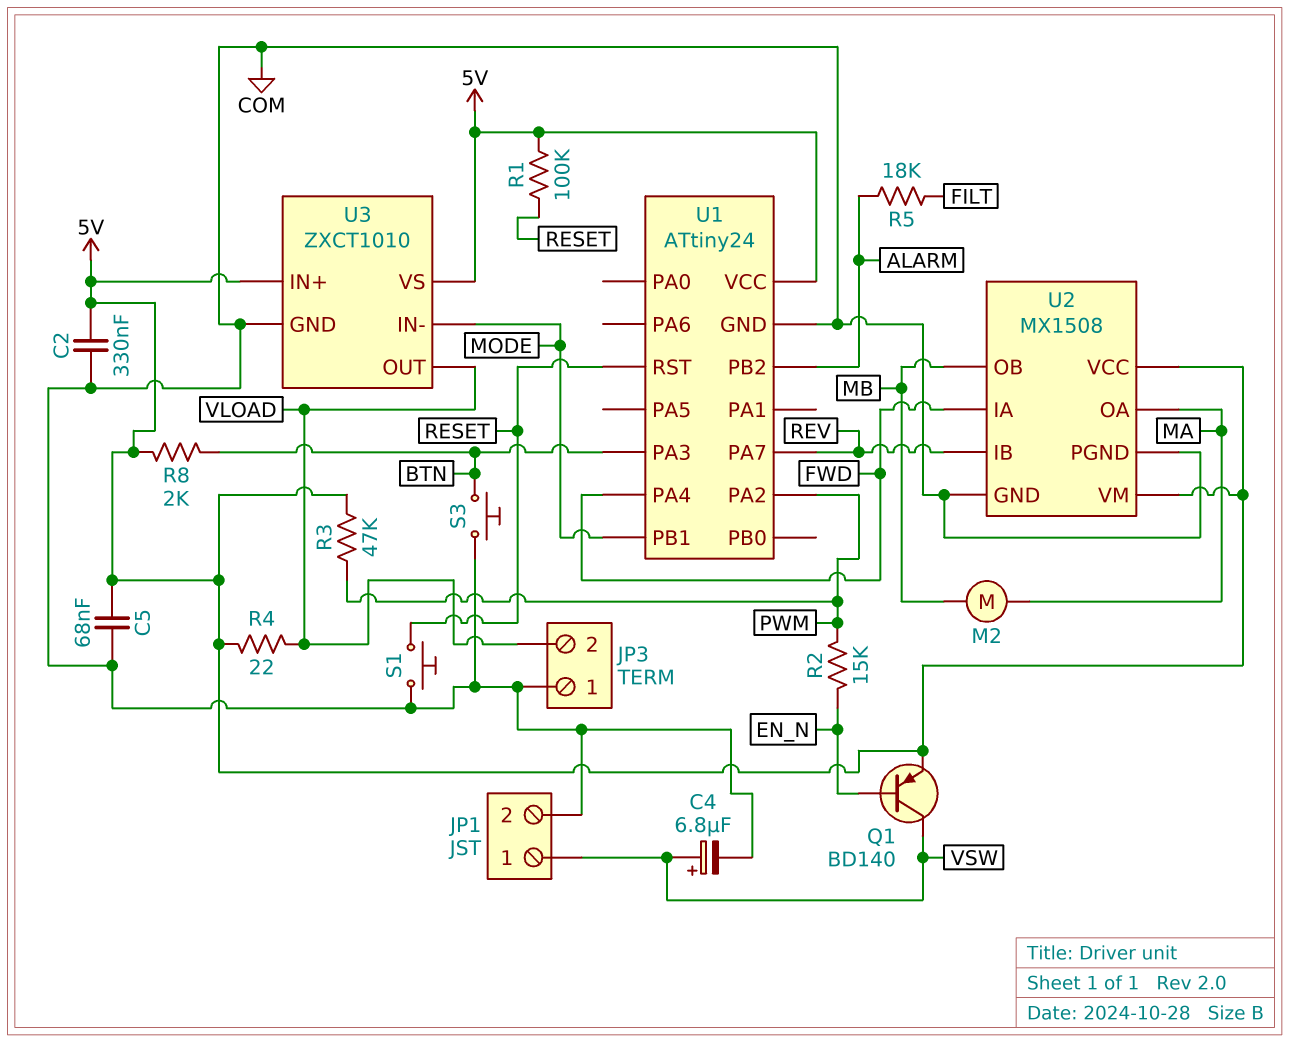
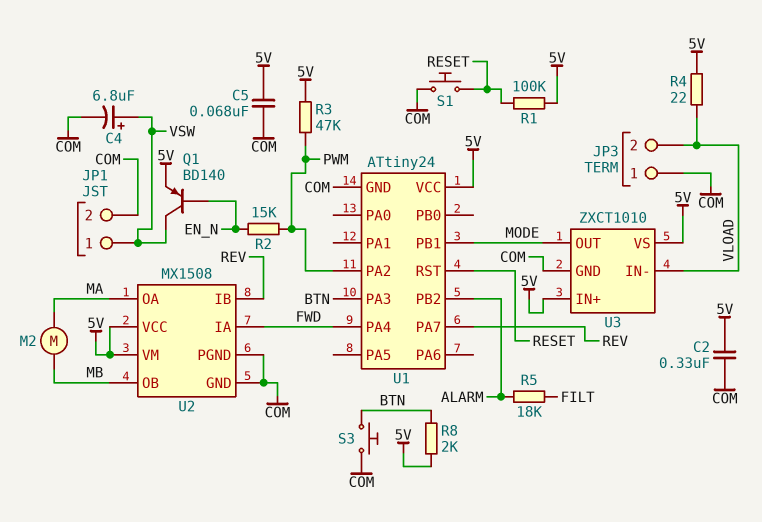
U3 pin IN-: MODE -> VLOAD
U3 pin OUT: VLOAD -> MODE

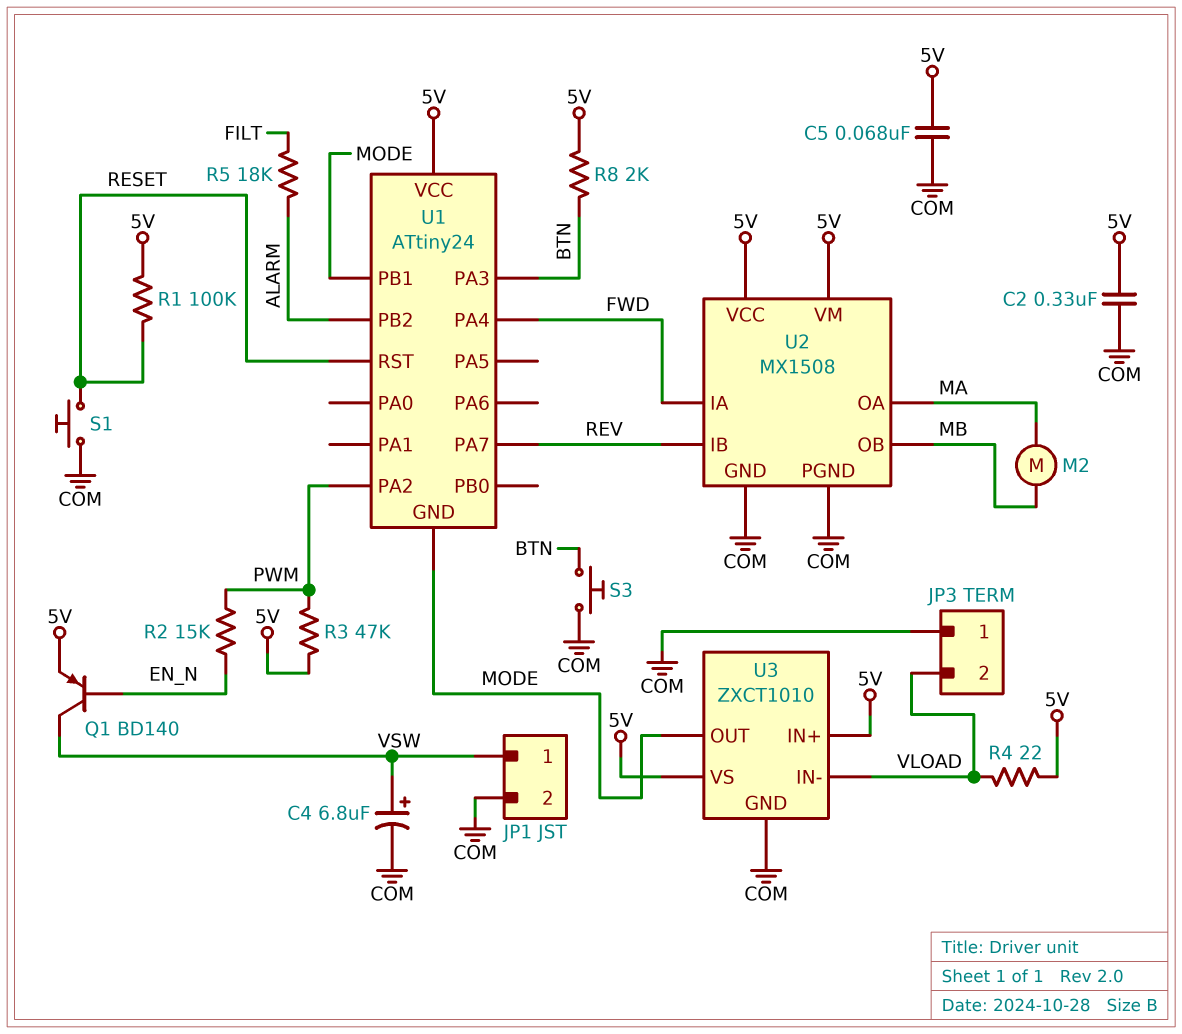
U1 pin GND: COM -> MODE

